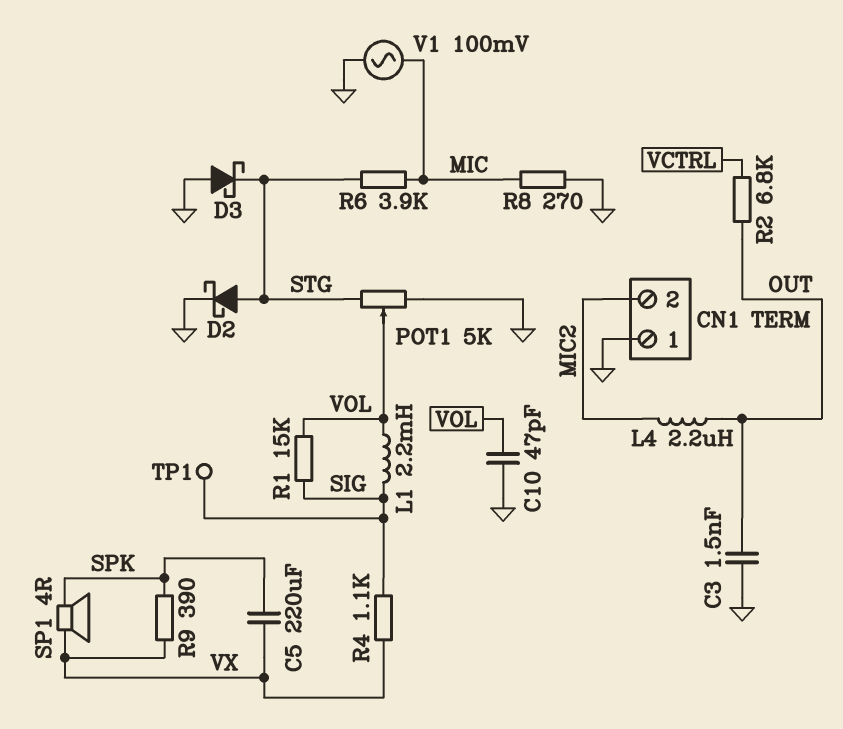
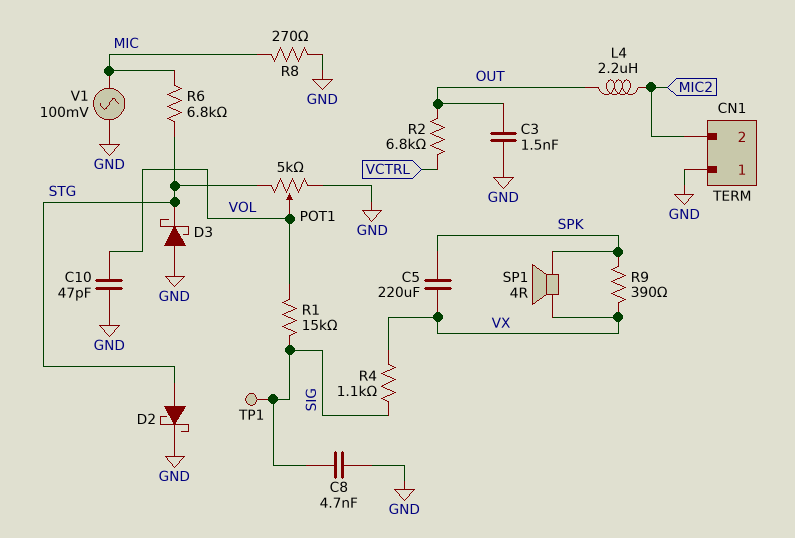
C8: none -> 4.7nF (GND, SIG)
L1: 2.2mH (SIG, VOL) -> none
R6: 3.9k (MIC, STG) -> 6.8k (MIC, STG)

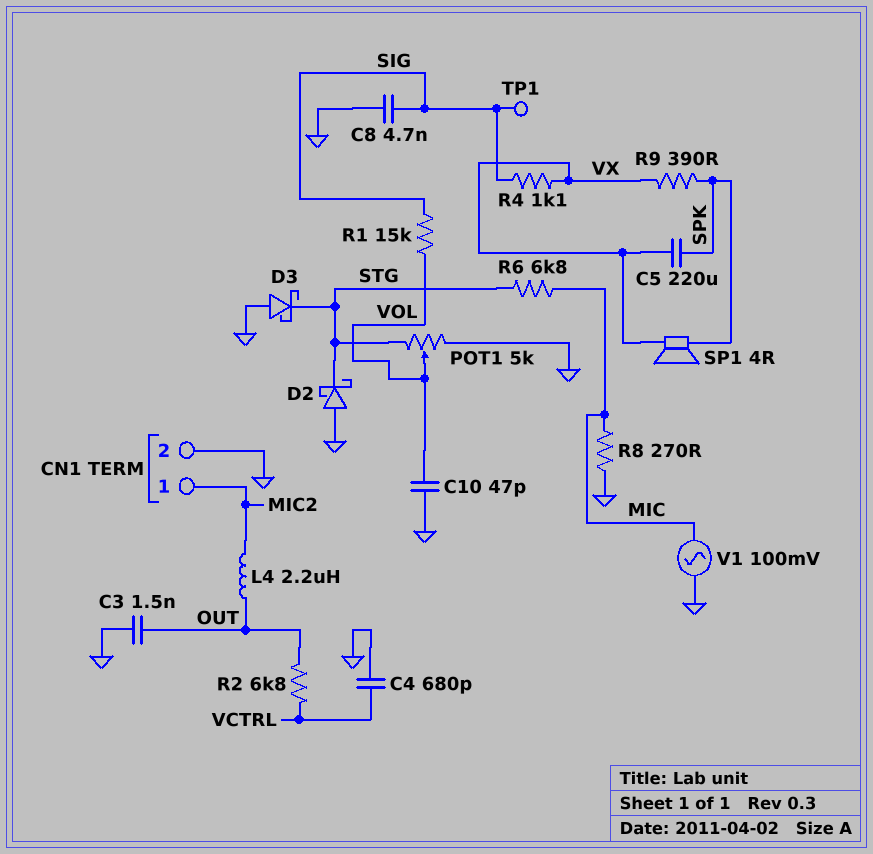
C4: none -> 680pF (GND, VCTRL)
CN1 pin 1: GND -> MIC2
CN1 pin 2: MIC2 -> GND
D2: schottky (A STG, K GND) -> schottky (A GND, K STG)

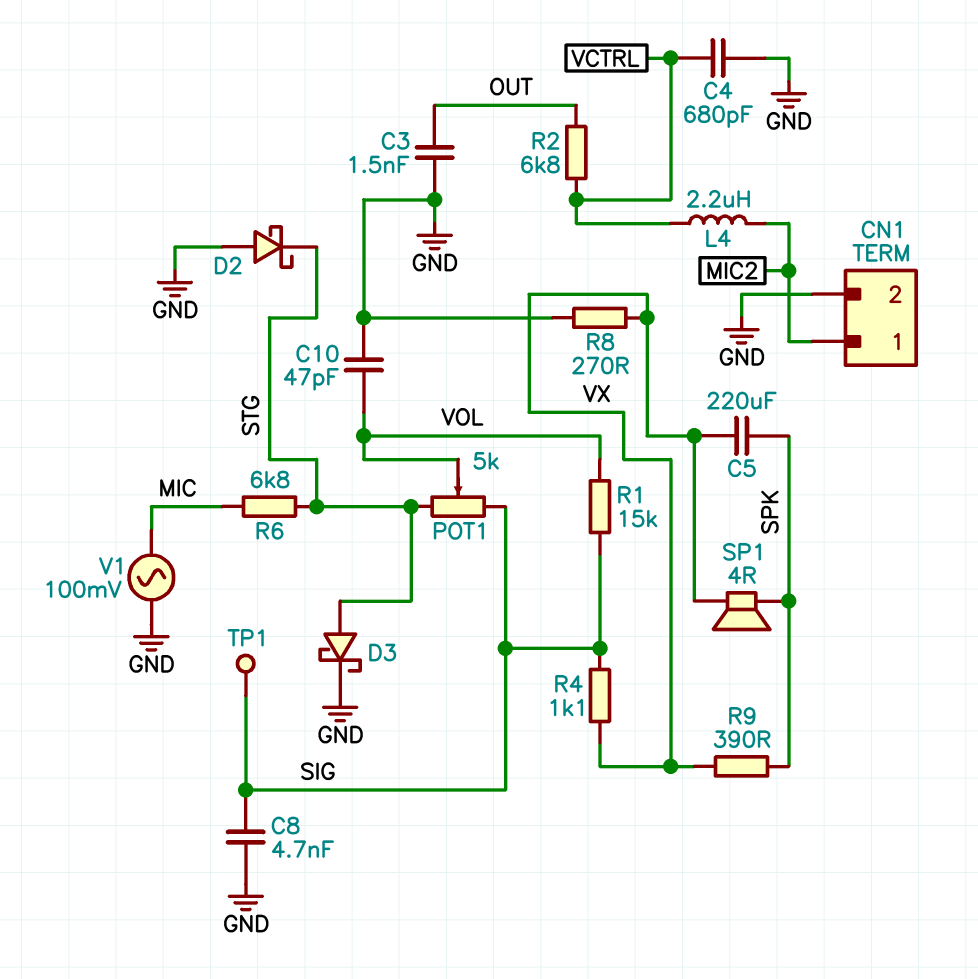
D3: schottky (A GND, K STG) -> schottky (A STG, K GND)
L4: 2.2uH (MIC2, OUT) -> 2.2uH (MIC2, VCTRL)
POT1: 5k (GND, STG, wiper VOL) -> 5k (SIG, STG, wiper VOL)
R8: 270 (GND, MIC) -> 270 (GND, VX)

